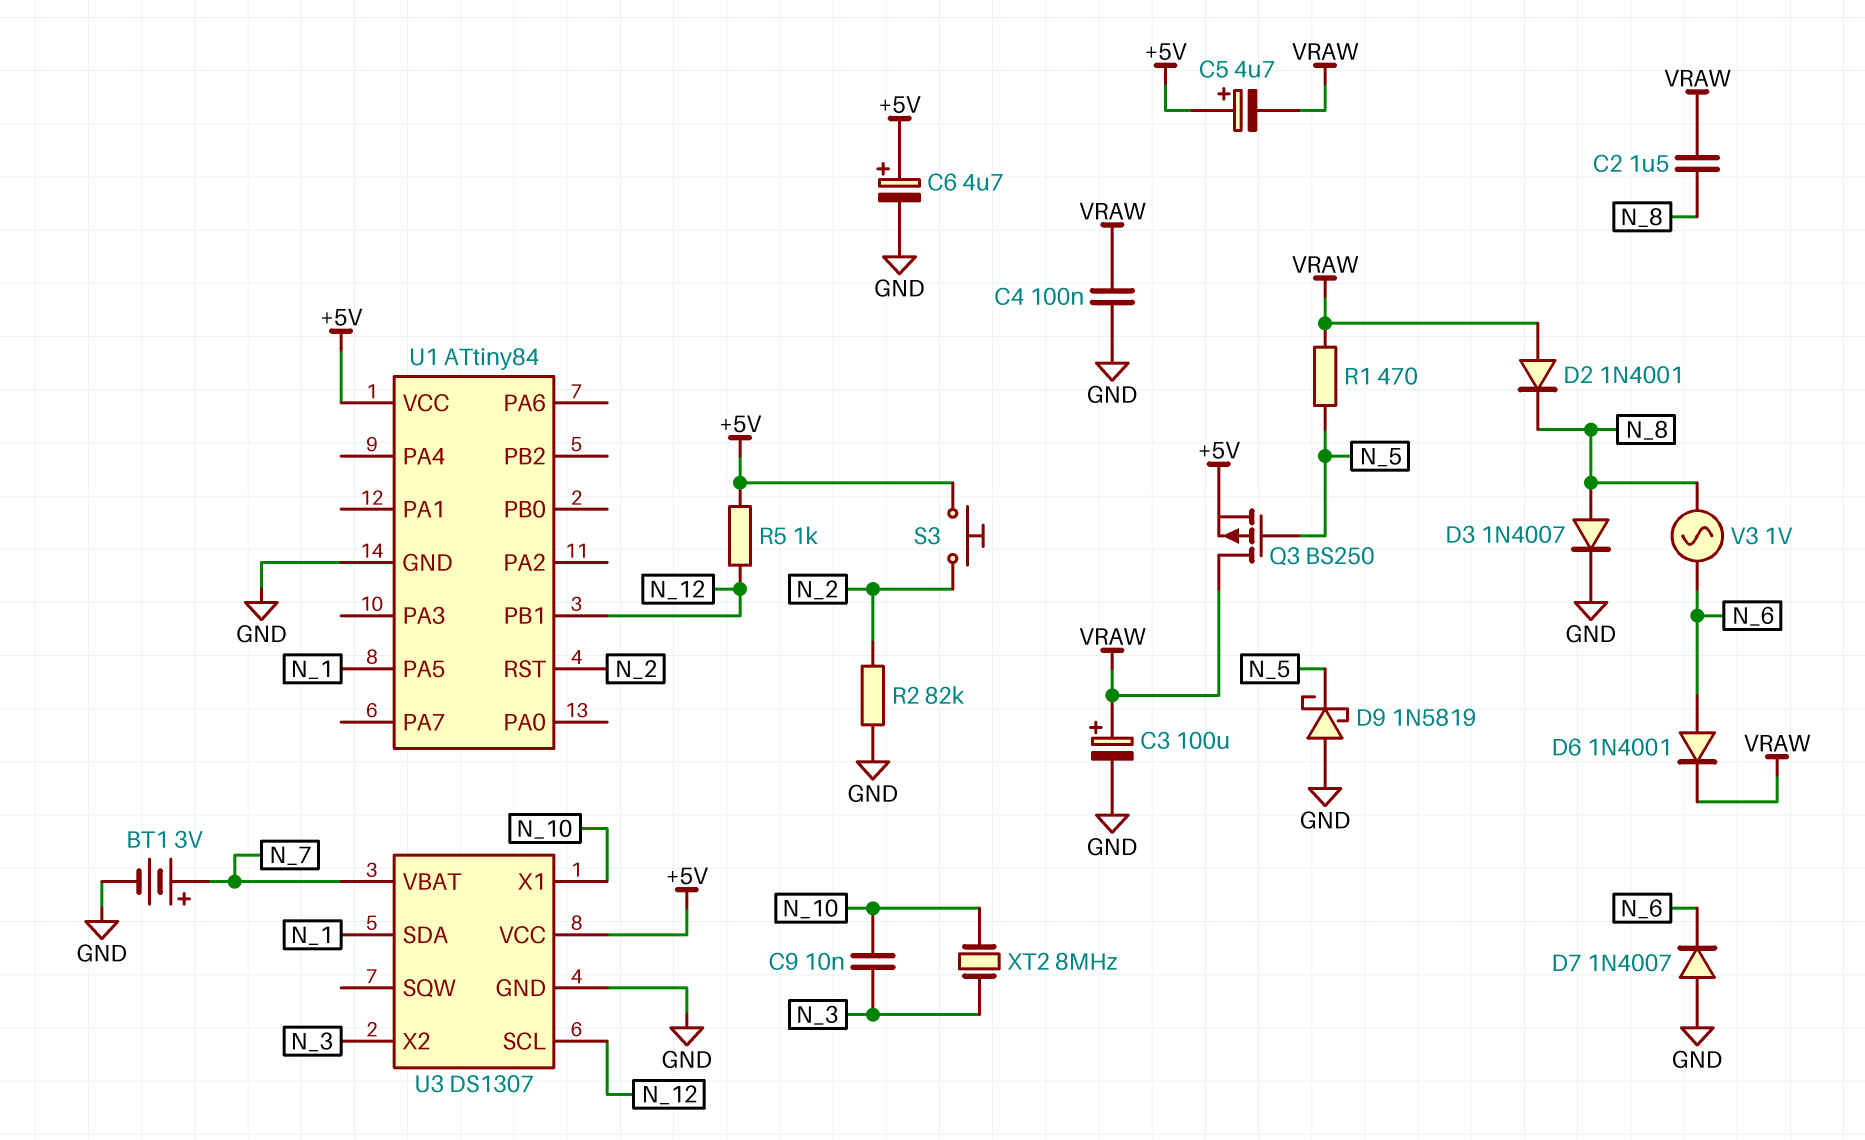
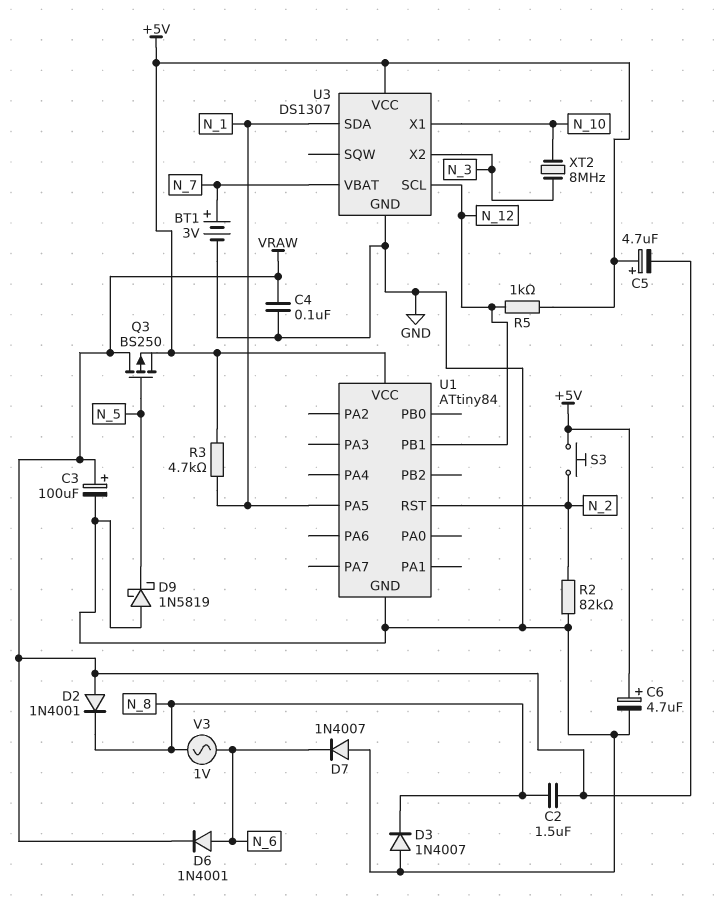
C9: 10nF (N_3, N_10) -> none
D3: diode 1N4007 (A N_8, K GND) -> diode 1N4007 (A GND, K N_8)
R1: 470 (N_5, VRAW) -> none
R3: none -> 4.7k (+5V, N_1)

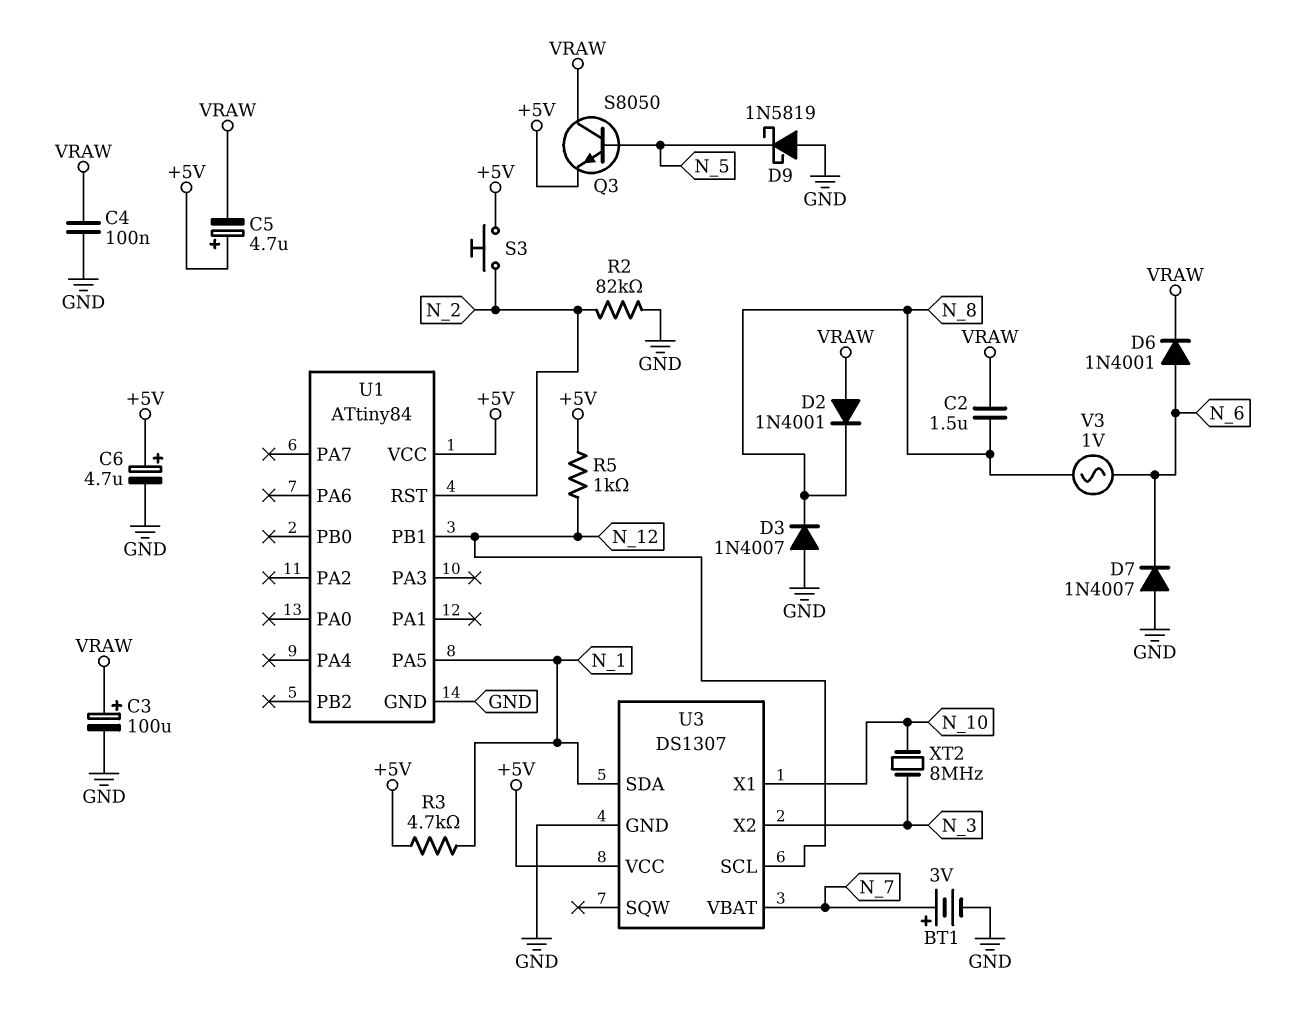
Q3: PMOS BS250 (G N_5, D VRAW, S +5V) -> NPN S8050 (B N_5, C VRAW, E +5V)

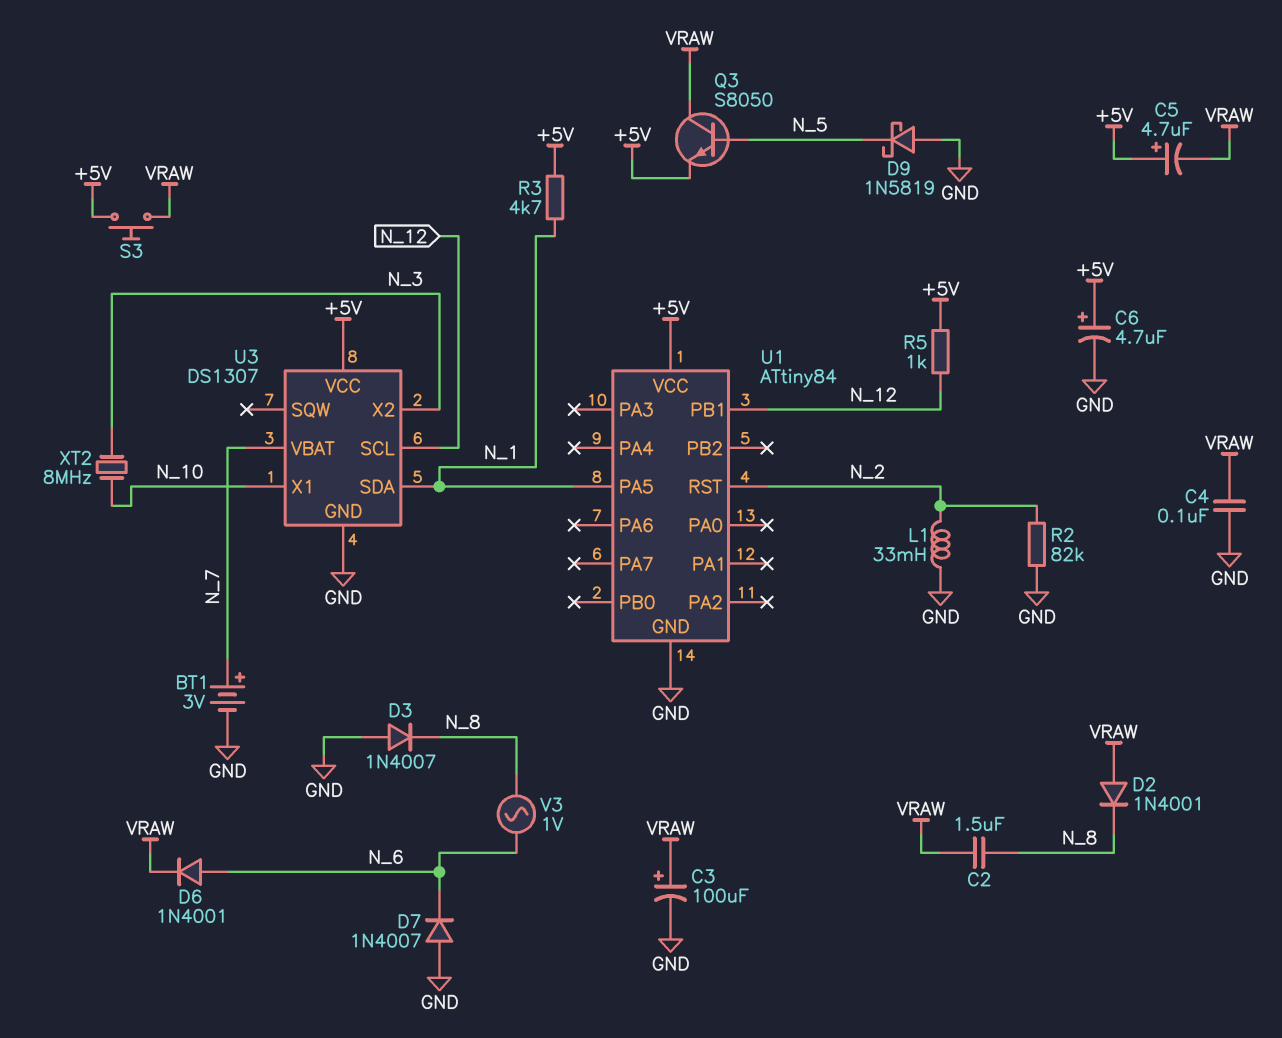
L1: none -> 33mH (GND, N_2)
S3: button (+5V, N_2) -> button (+5V, VRAW)

